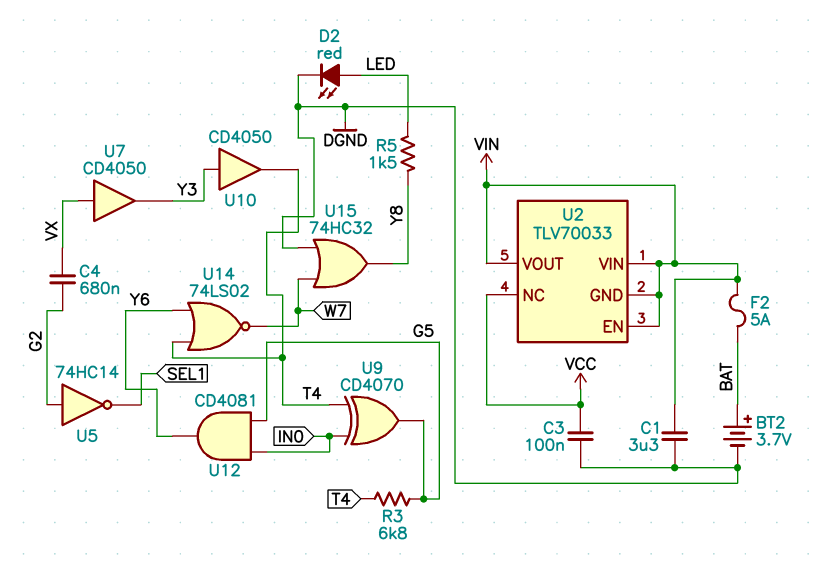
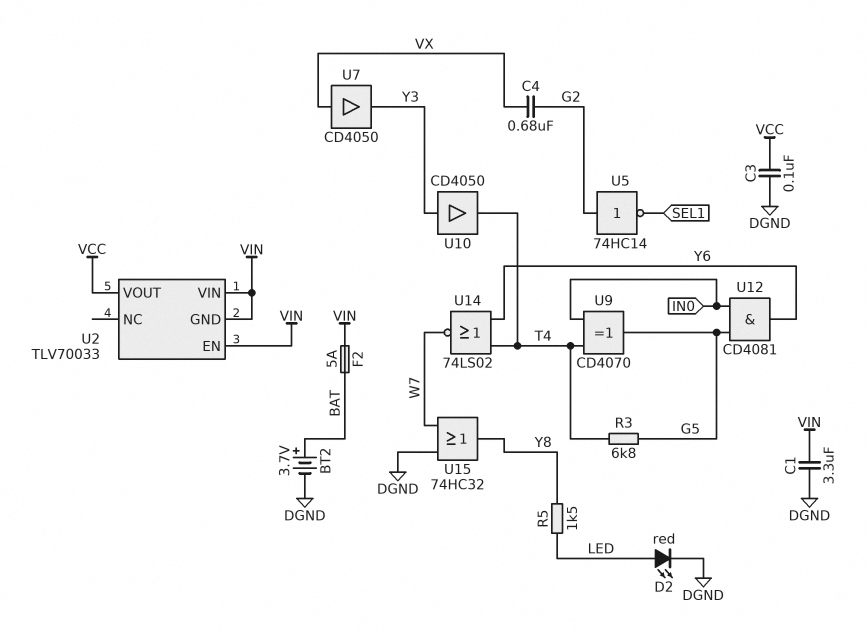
U2 pin NC: VCC -> none
U2 pin VOUT: VIN -> VCC

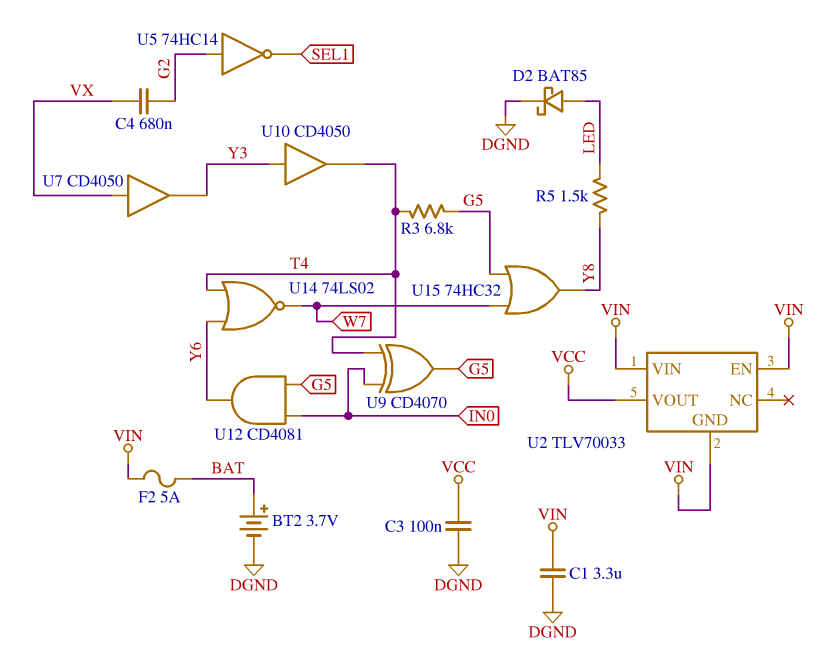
D2: LED red (A LED, K DGND) -> schottky BAT85 (A LED, K DGND)
U15: OR 74HC32 (in DGND, in W7, out Y8) -> OR 74HC32 (in G5, in W7, out Y8)

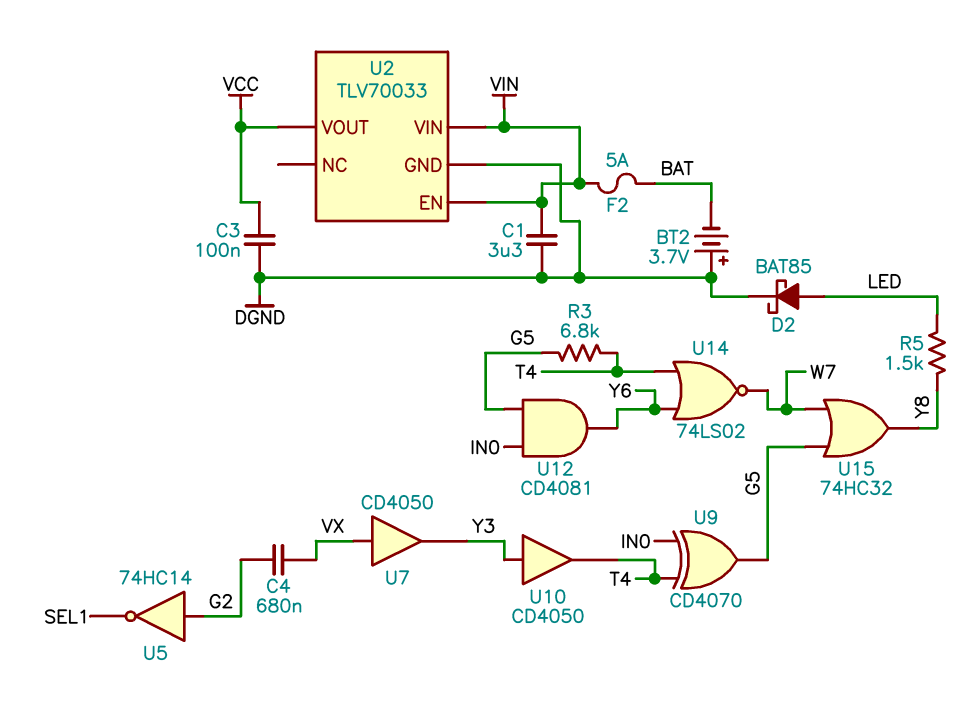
BT2: 3.7V (plus BAT, minus DGND) -> 3.7V (plus DGND, minus BAT)
U2 pin GND: VIN -> DGND

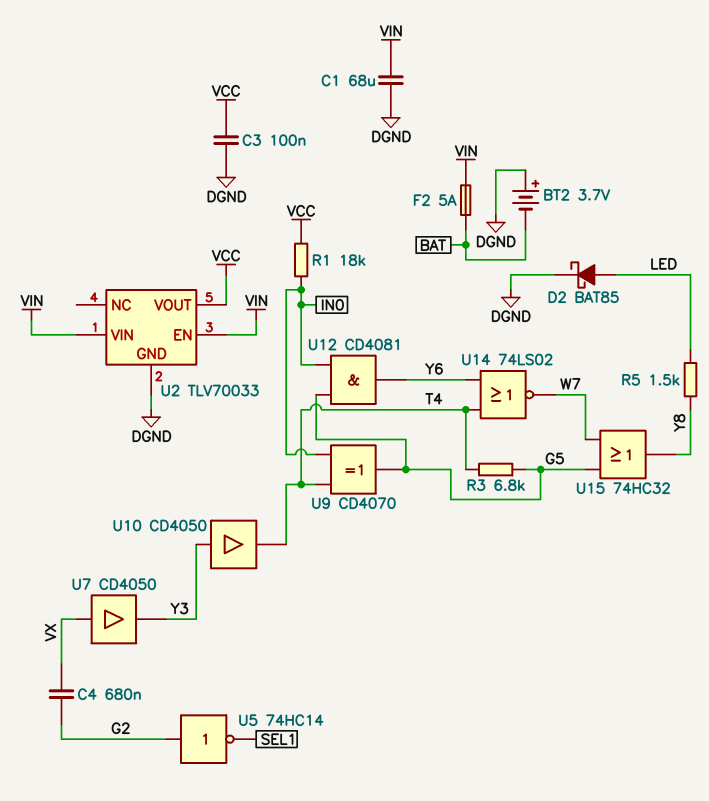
C1: 3.3uF (DGND, VIN) -> 68uF (DGND, VIN)
R1: none -> 18k (IN0, VCC)

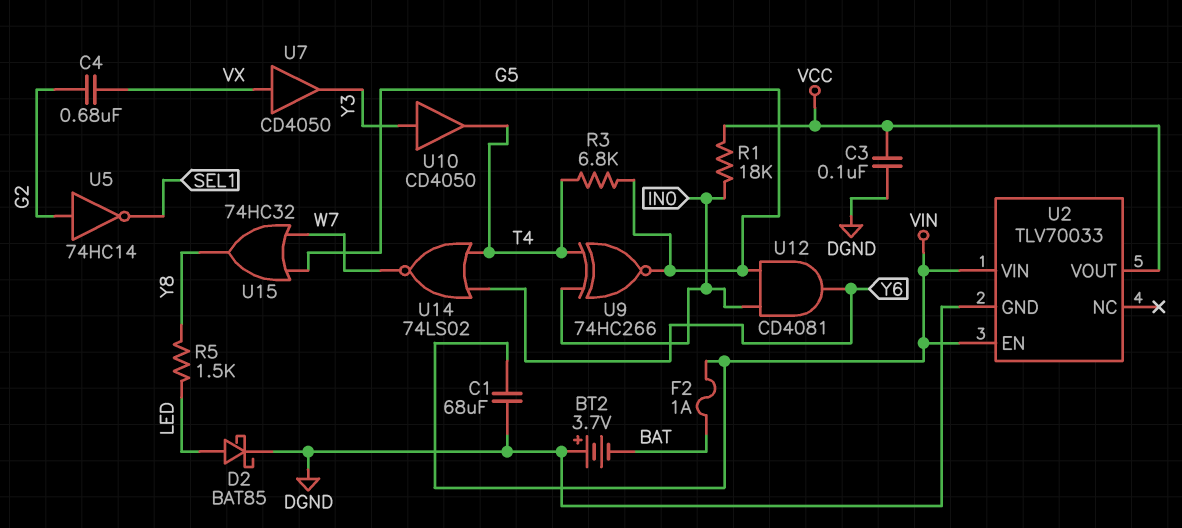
F2: 5A (BAT, VIN) -> 1A (BAT, VIN)
U9: XOR CD4070 (in IN0, in T4, out G5) -> XNOR 74HC266 (in IN0, in T4, out G5)

